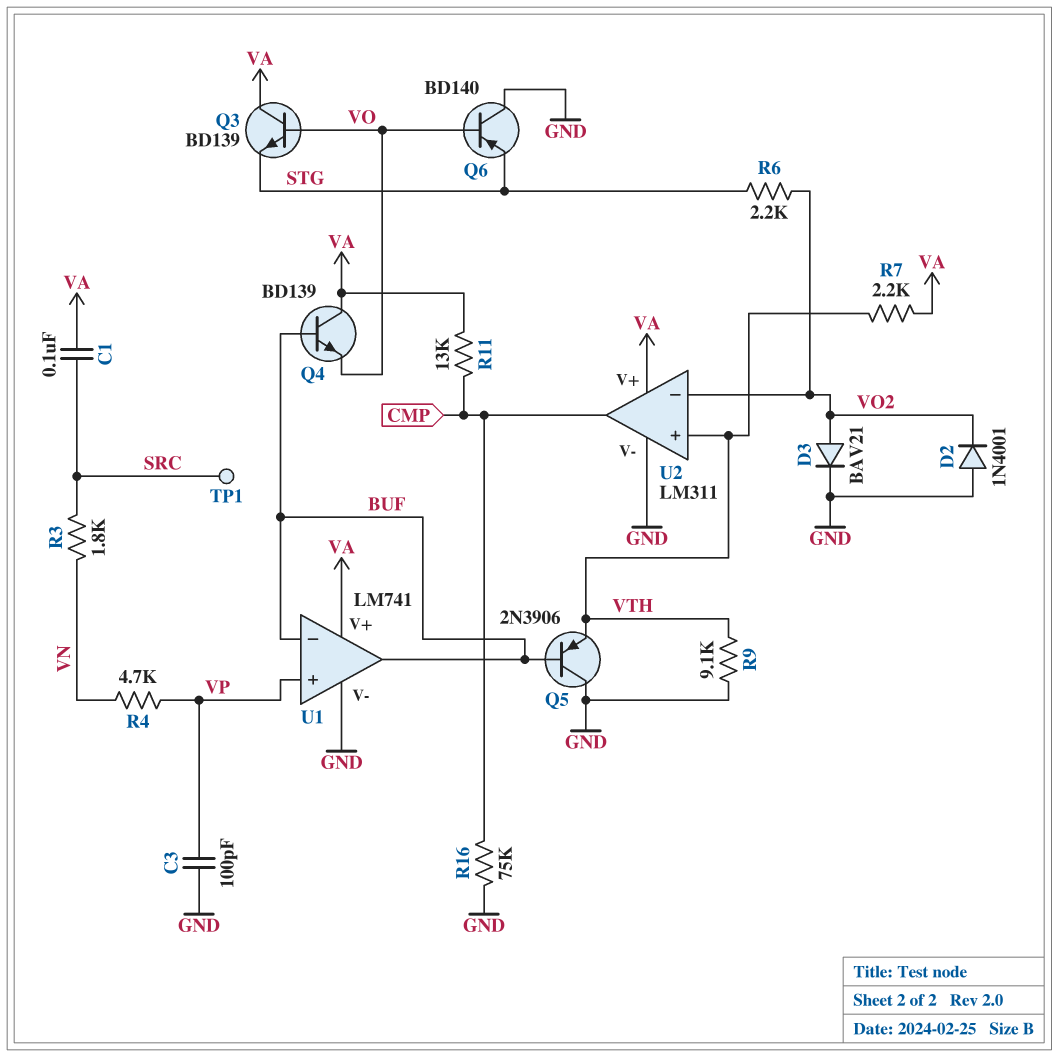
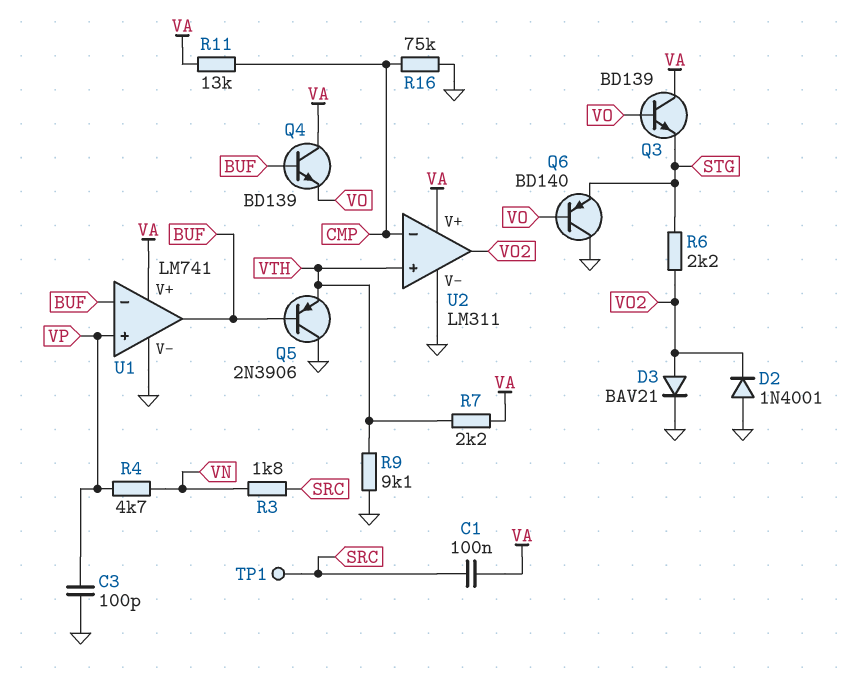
U2 pin in-: VO2 -> CMP
U2 pin out: CMP -> VO2

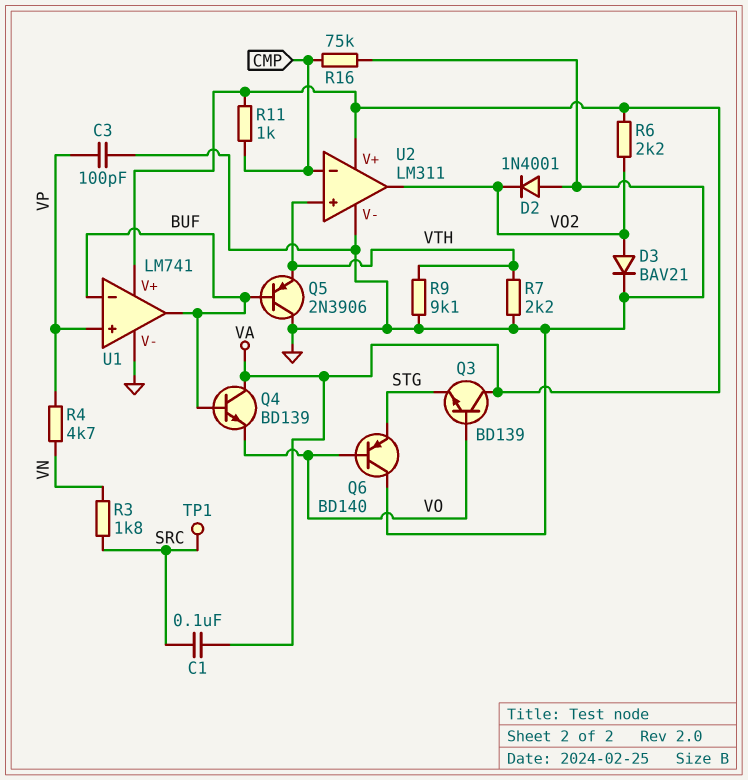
R6: 2.2k (STG, VO2) -> 2.2k (VA, VO2)
R7: 2.2k (VA, VTH) -> 2.2k (GND, VTH)
R11: 13k (CMP, VA) -> 1k (CMP, VA)

